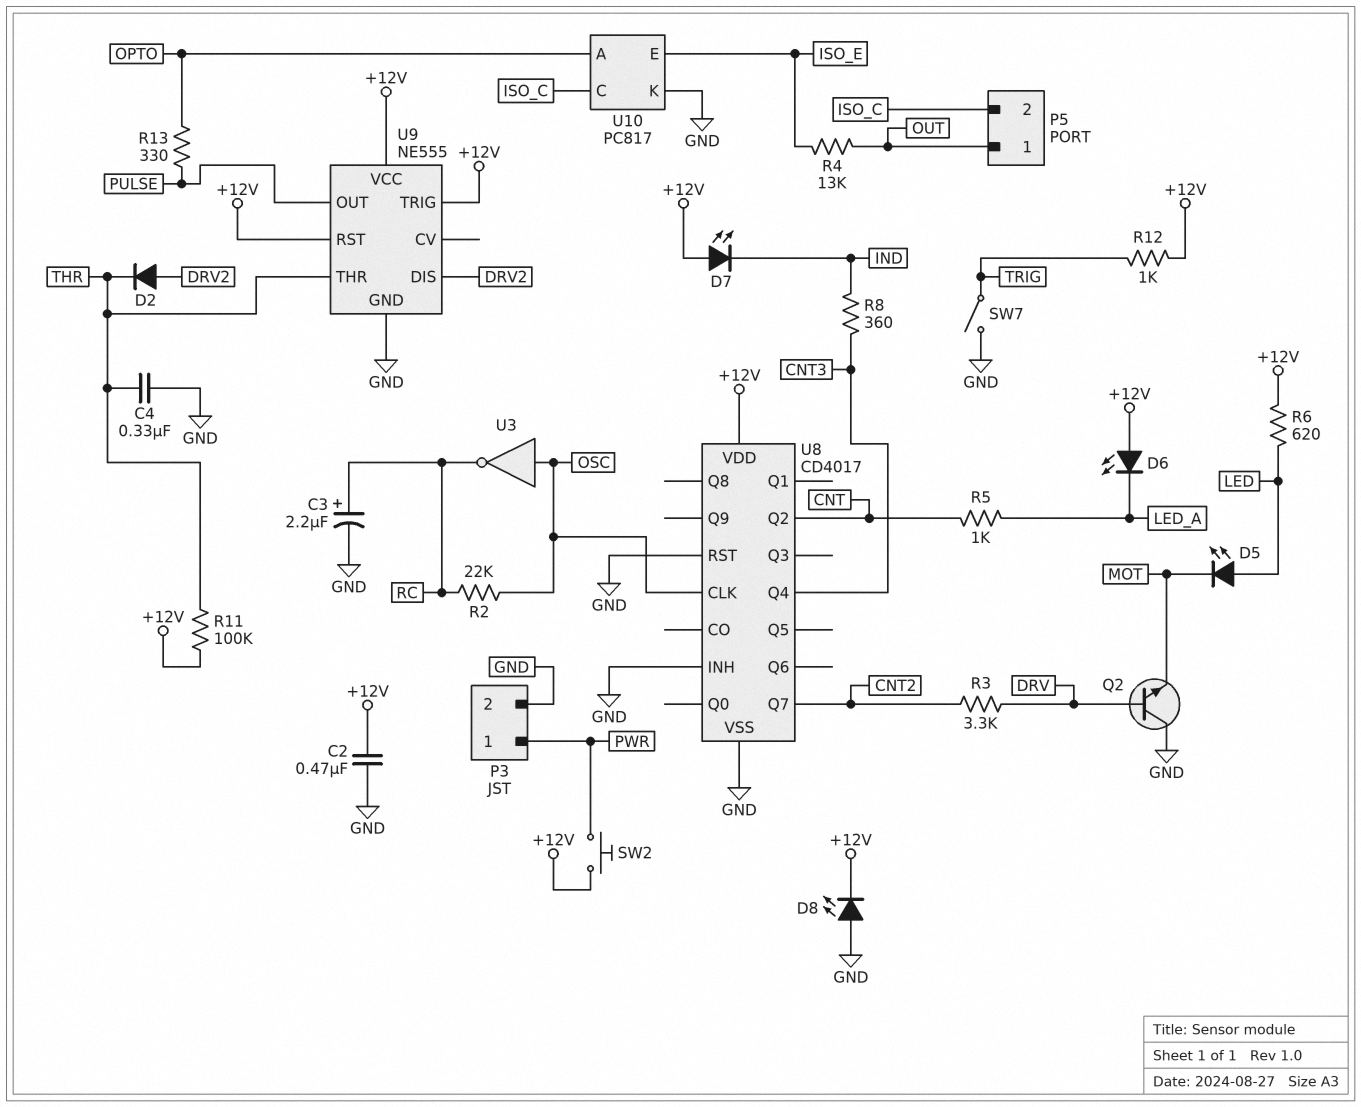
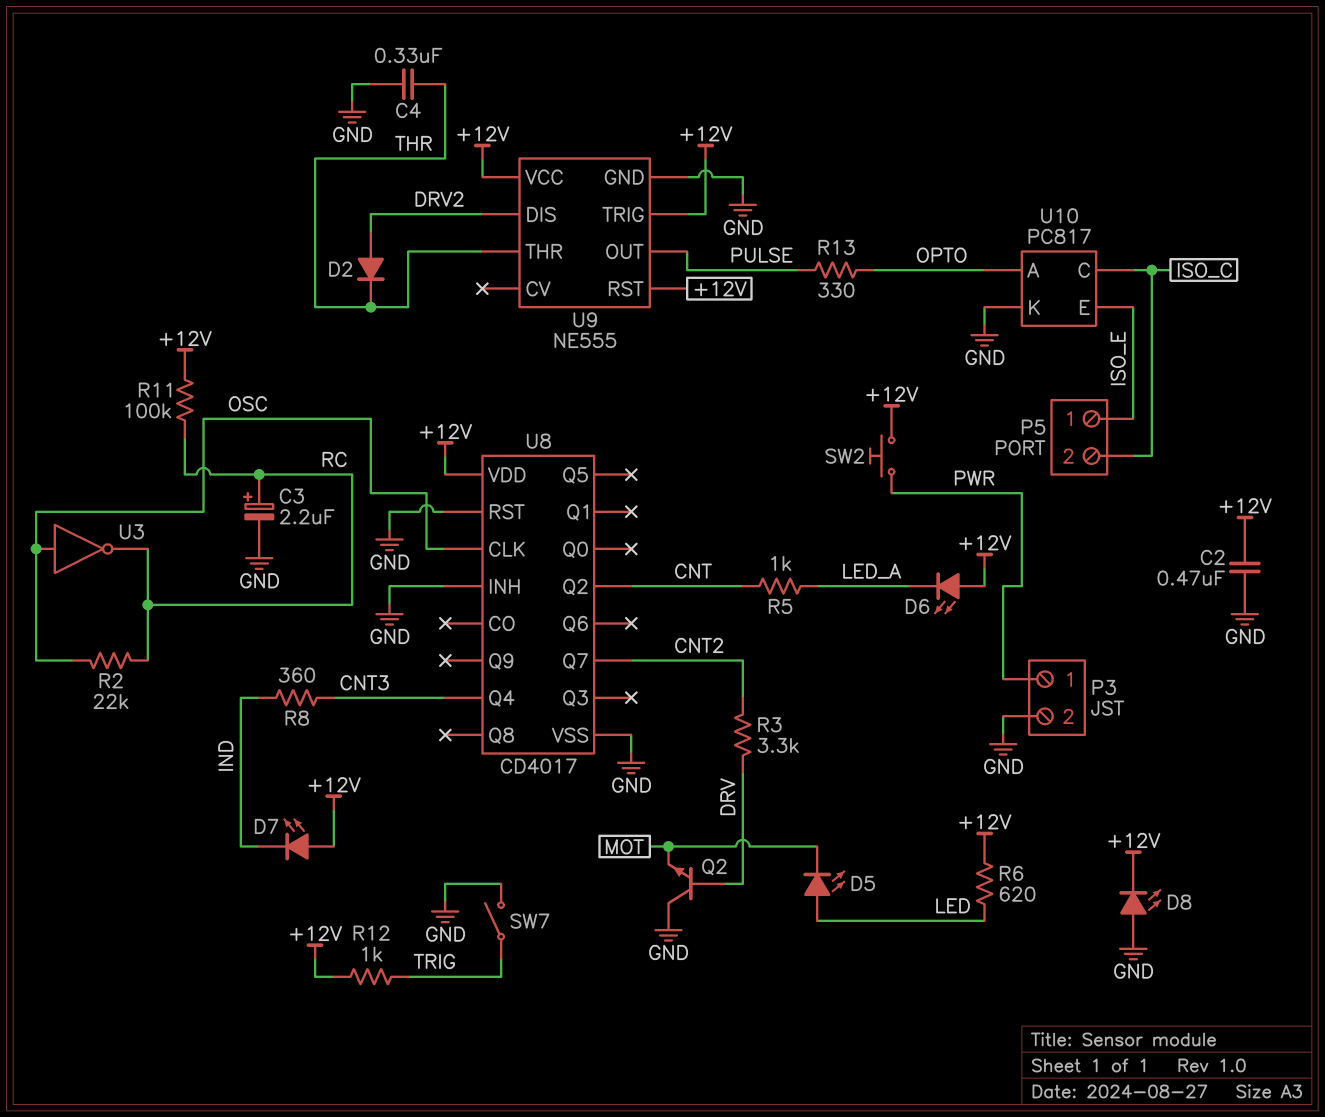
P5 pin 1: OUT -> ISO_E
R4: 13k (ISO_E, OUT) -> none
R11: 100k (+12V, THR) -> 100k (+12V, RC)

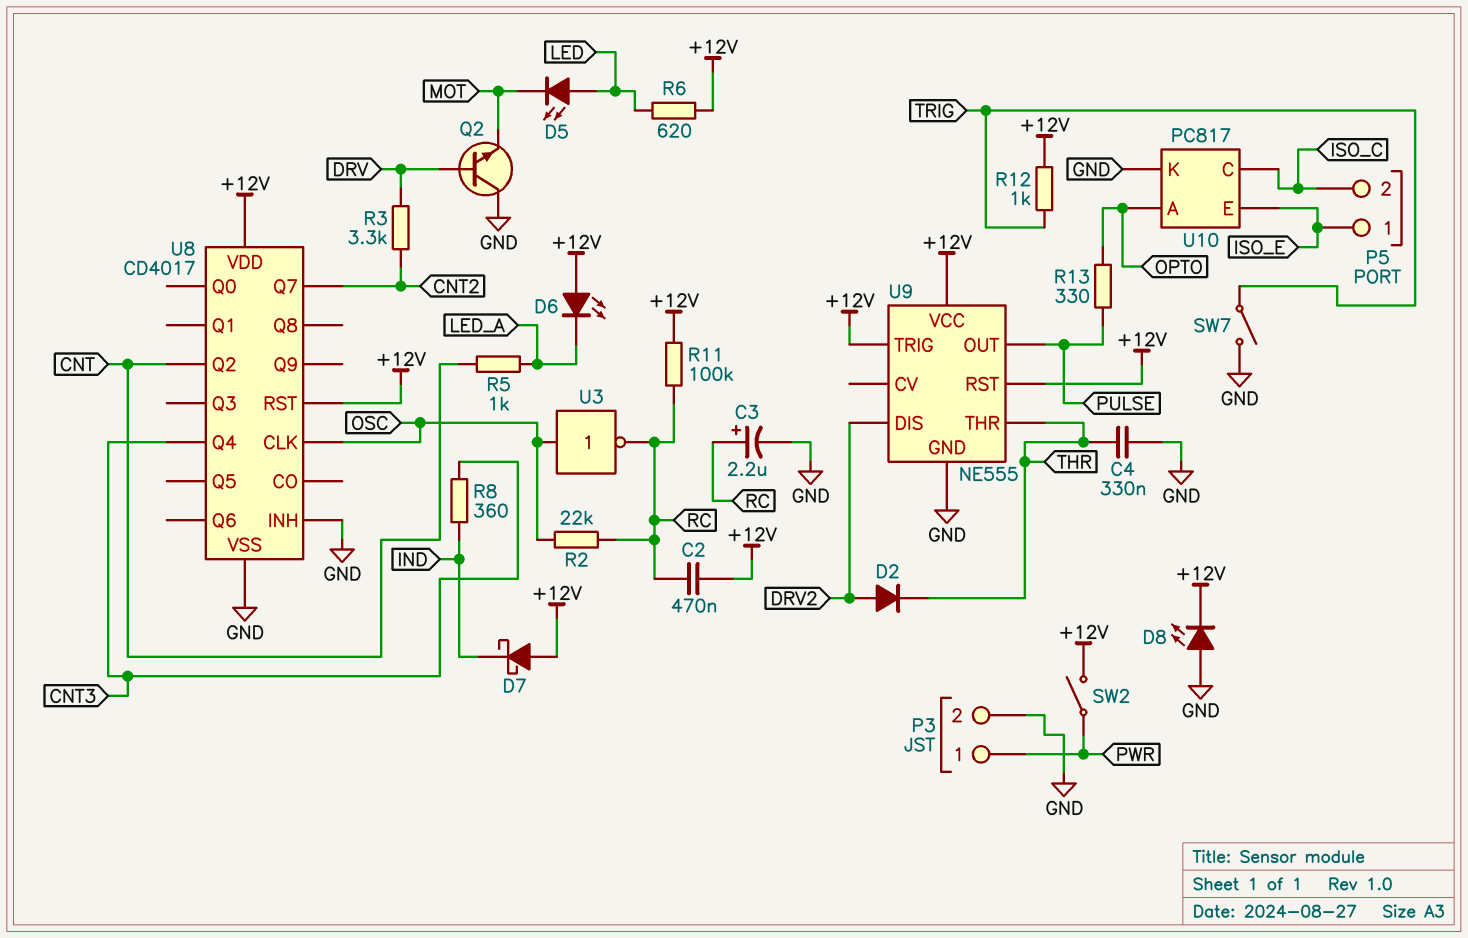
C2: 470nF (+12V, GND) -> 470nF (+12V, RC)
D7: LED (A +12V, K IND) -> schottky (A +12V, K IND)
SW2: button (+12V, PWR) -> switch (+12V, PWR)
U8 pin RST: GND -> +12V

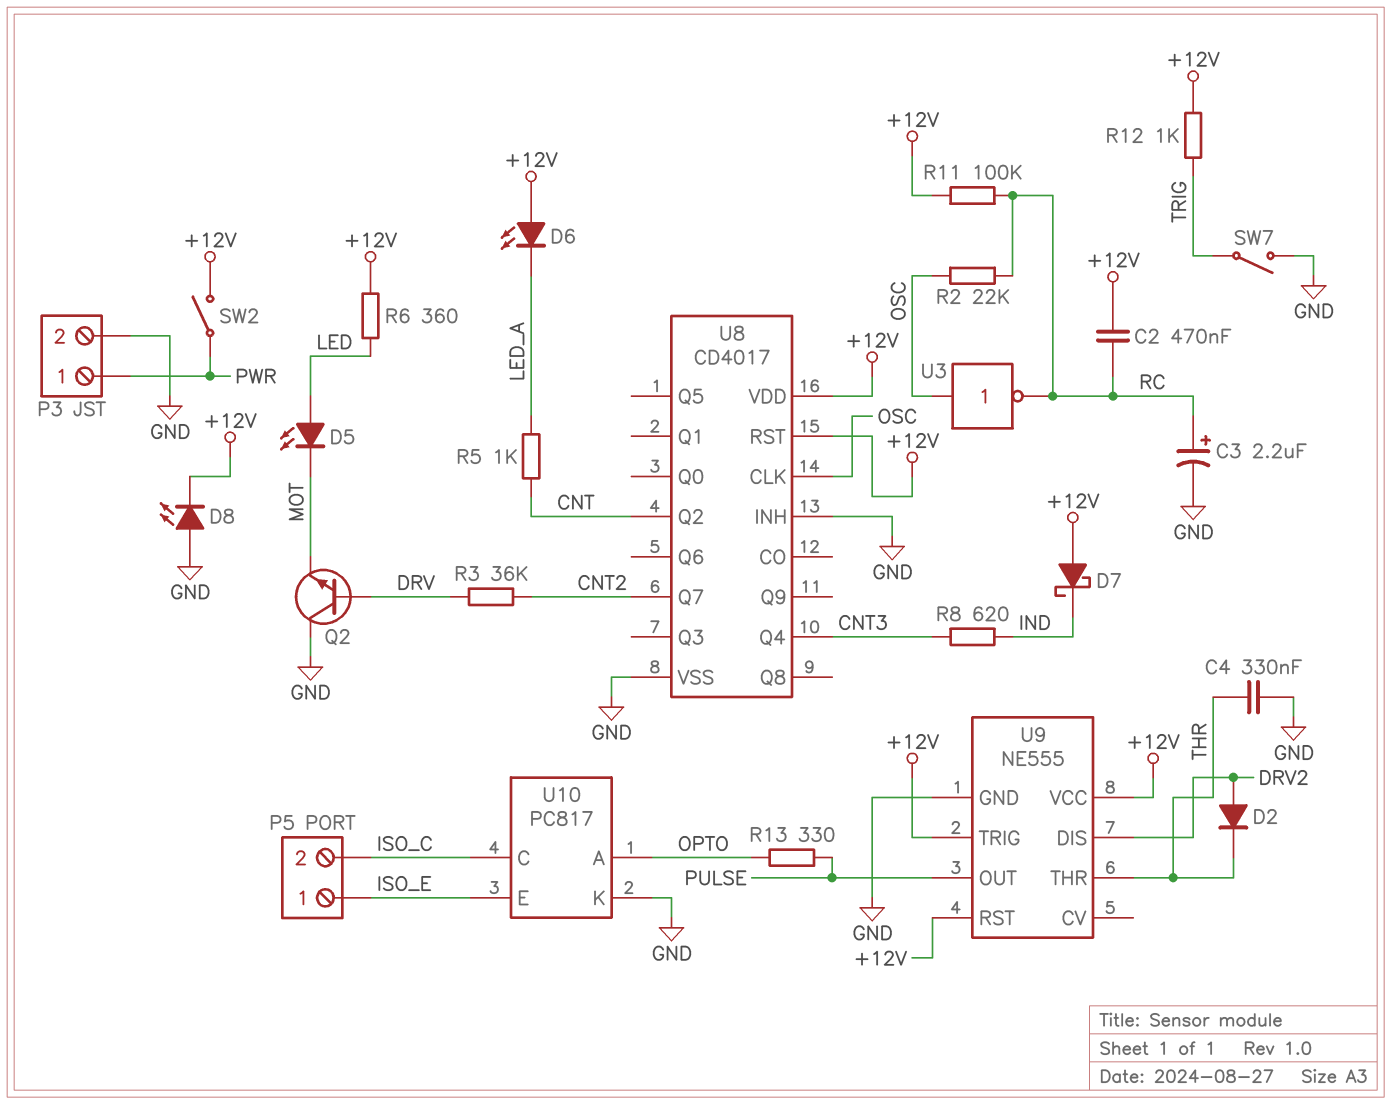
R3: 3.3k (CNT2, DRV) -> 36k (CNT2, DRV)
R6: 620 (+12V, LED) -> 360 (+12V, LED)
R8: 360 (CNT3, IND) -> 620 (CNT3, IND)

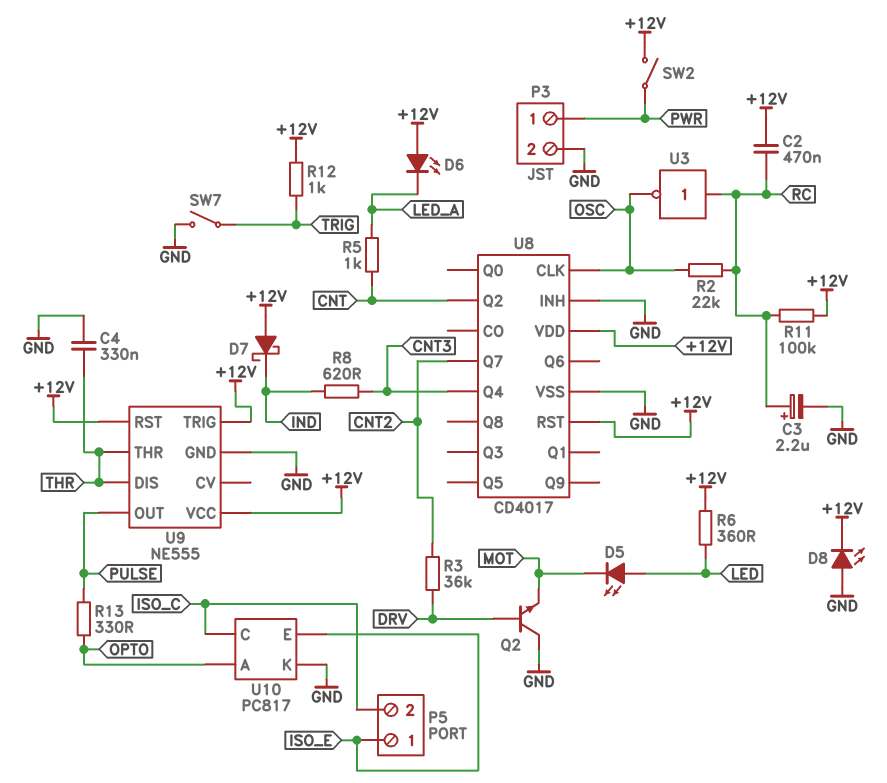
D2: diode (A DRV2, K THR) -> none
U3: NOT (in OSC, out RC) -> NOT (in RC, out OSC)
U9 pin DIS: DRV2 -> THR

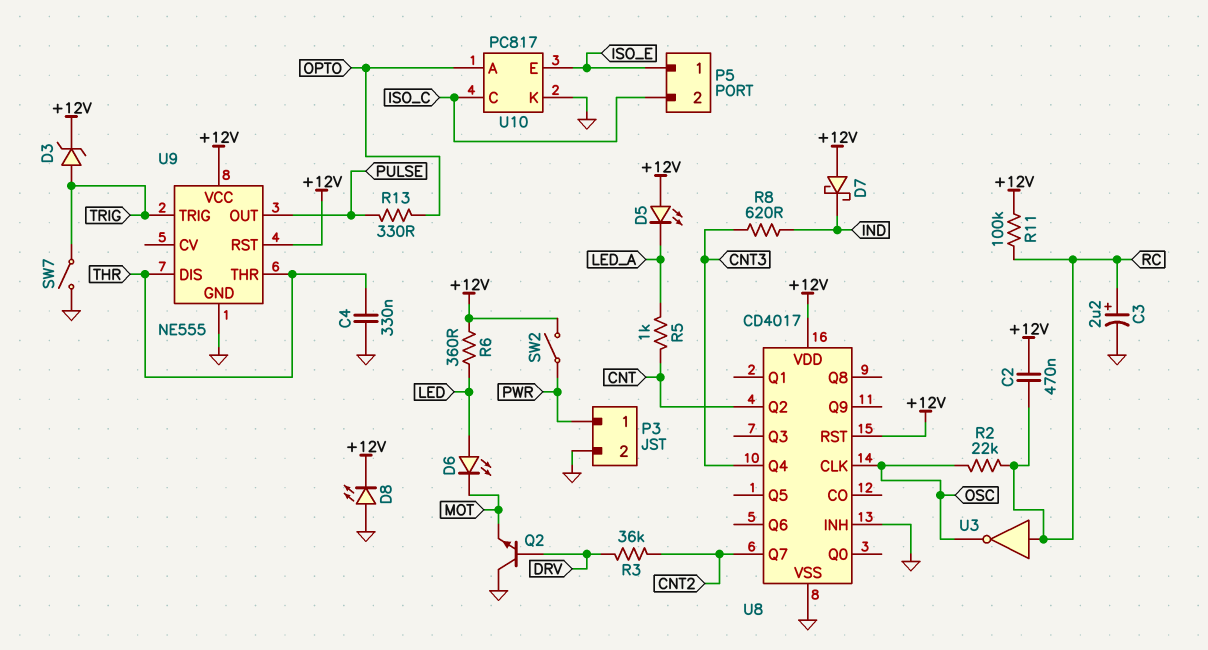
D3: none -> zener (A TRIG, K +12V)
D5: LED (A LED, K MOT) -> LED (A +12V, K LED_A)
D6: LED (A +12V, K LED_A) -> LED (A LED, K MOT)
R12: 1k (+12V, TRIG) -> none
U9 pin TRIG: +12V -> TRIG

